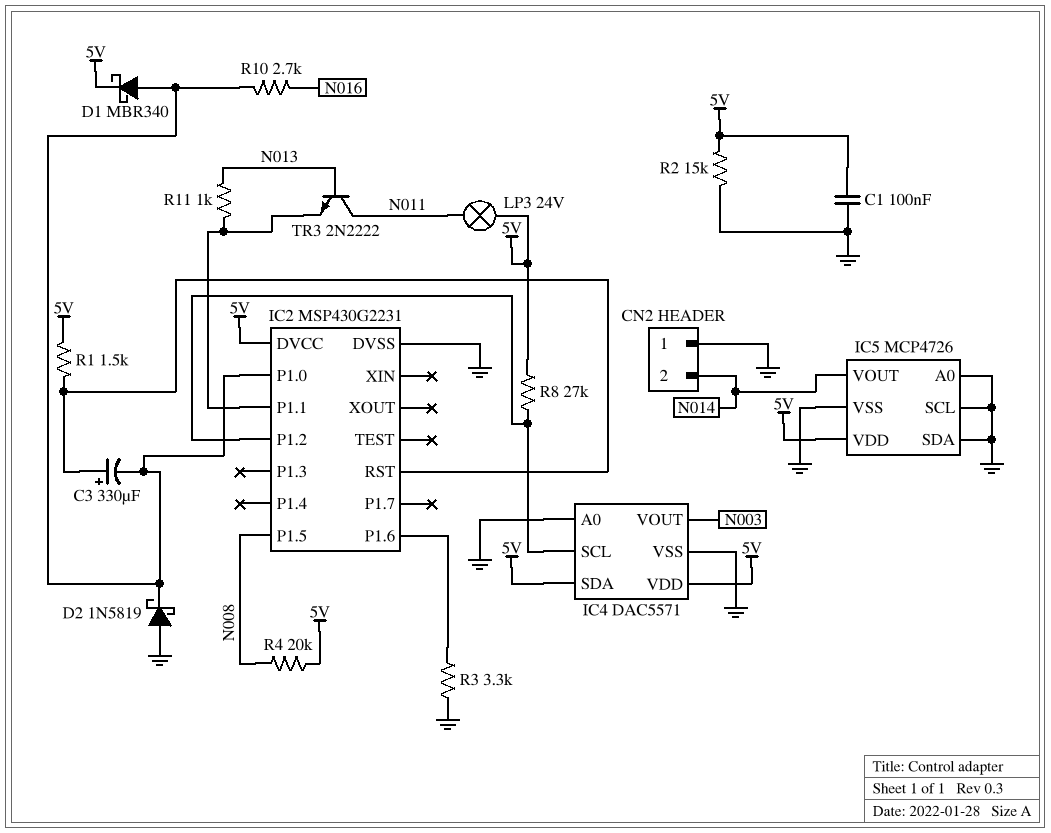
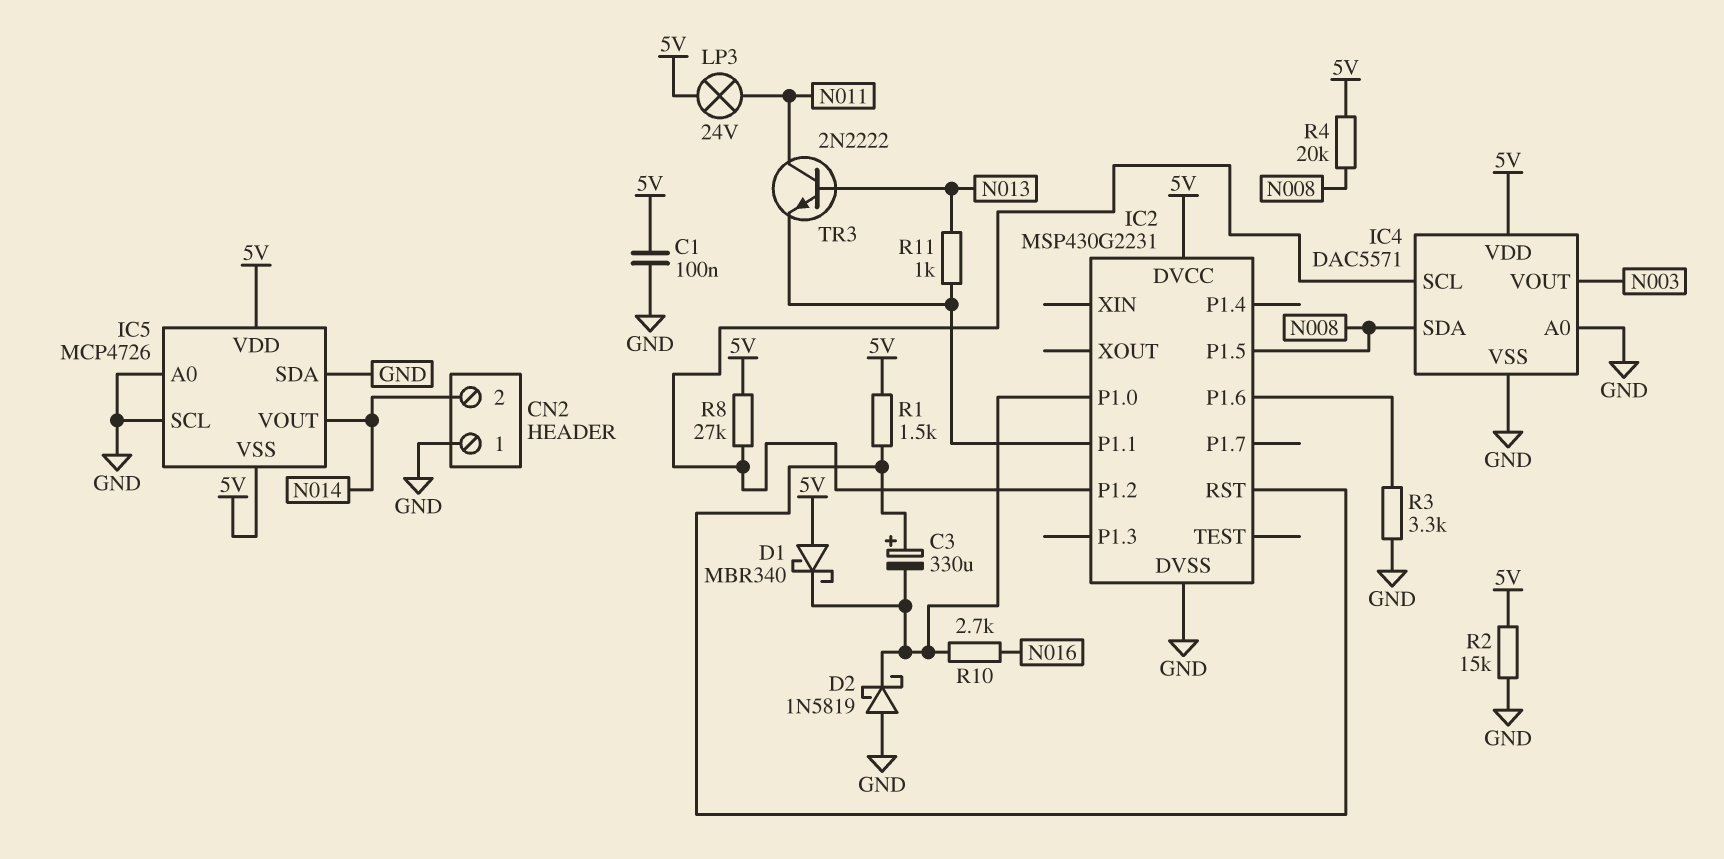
D1: schottky MBR340 (A IC2/P1.0, K 5V) -> schottky MBR340 (A 5V, K IC2/P1.0)
IC4 pin SDA: 5V -> N008
IC5 pin VSS: GND -> 5V

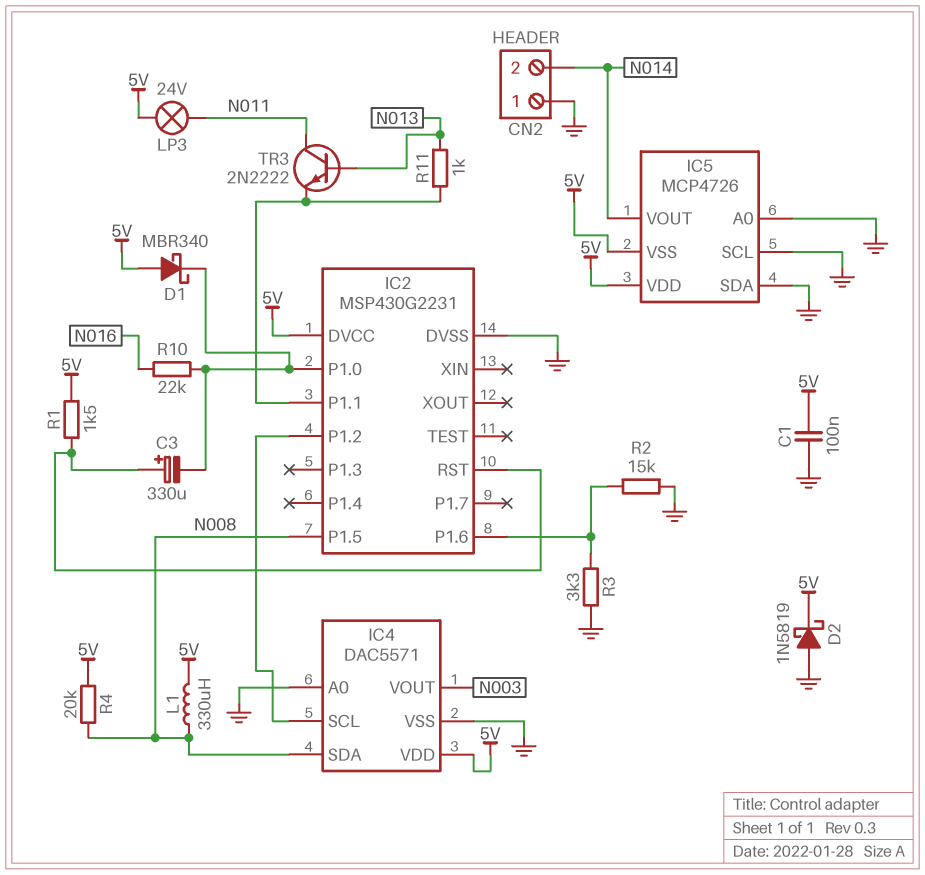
D2: schottky 1N5819 (A GND, K IC2/P1.0) -> schottky 1N5819 (A GND, K 5V)
L1: none -> 330uH (5V, N008)
R2: 15k (5V, GND) -> 15k (GND, IC2/P1.6)
R8: 27k (5V, IC2/P1.2) -> none
R10: 2.7k (IC2/P1.0, N016) -> 22k (IC2/P1.0, N016)

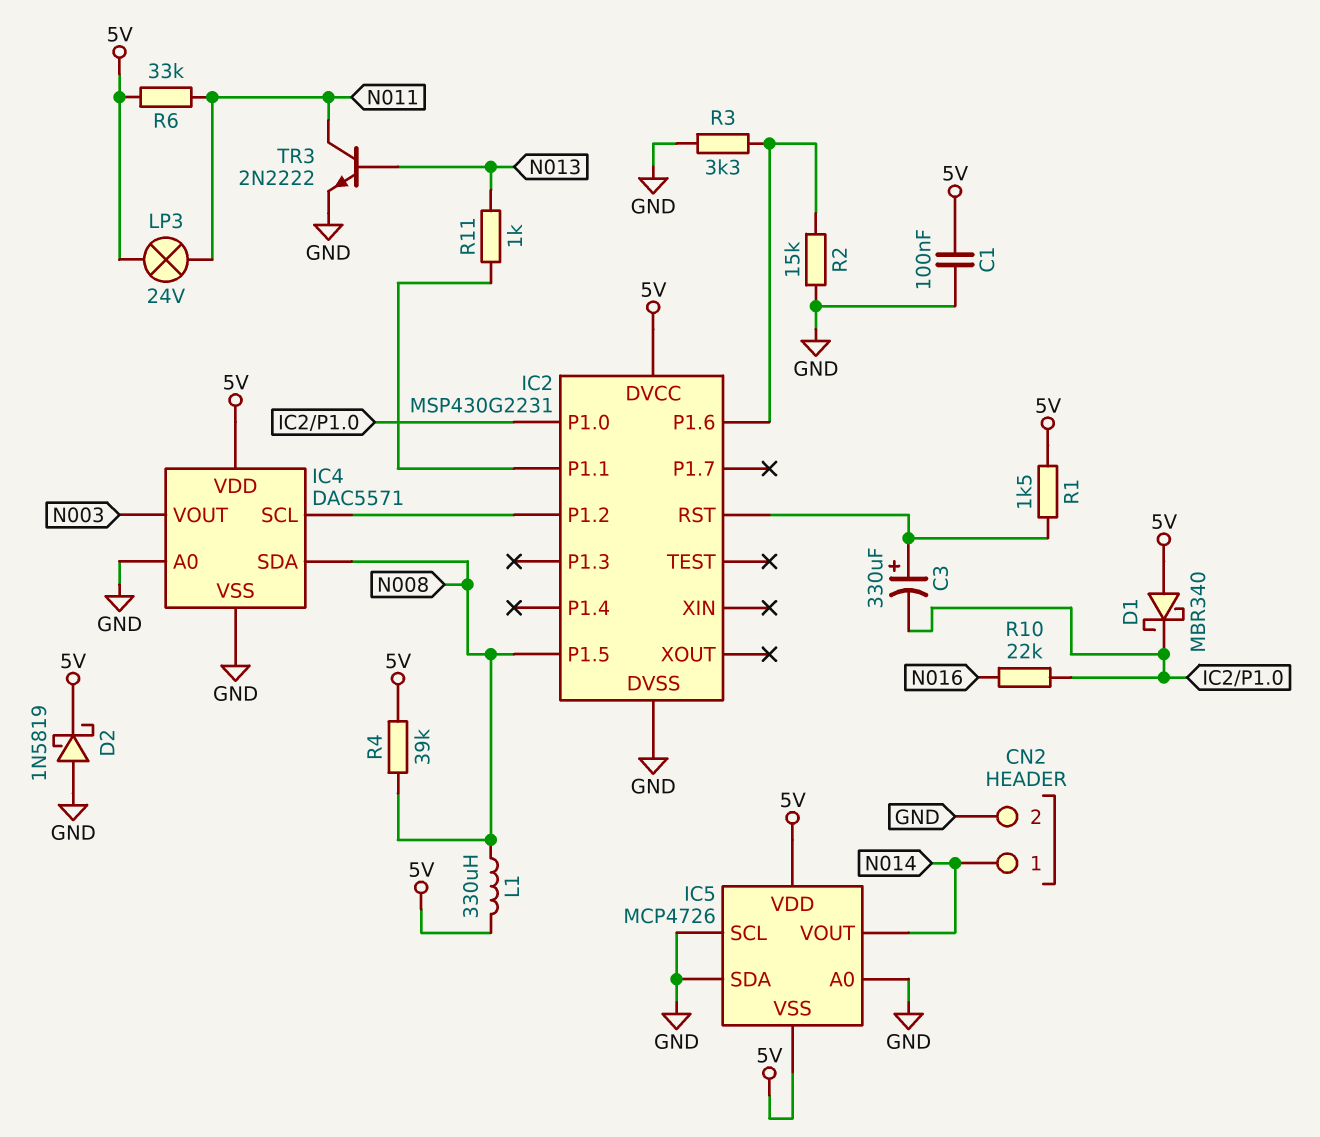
CN2 pin 1: GND -> N014
CN2 pin 2: N014 -> GND
R4: 20k (5V, N008) -> 39k (5V, N008)
R6: none -> 33k (5V, N011)
TR3: NPN 2N2222 (B N013, C N011, E IC2/P1.1) -> NPN 2N2222 (B N013, C N011, E GND)

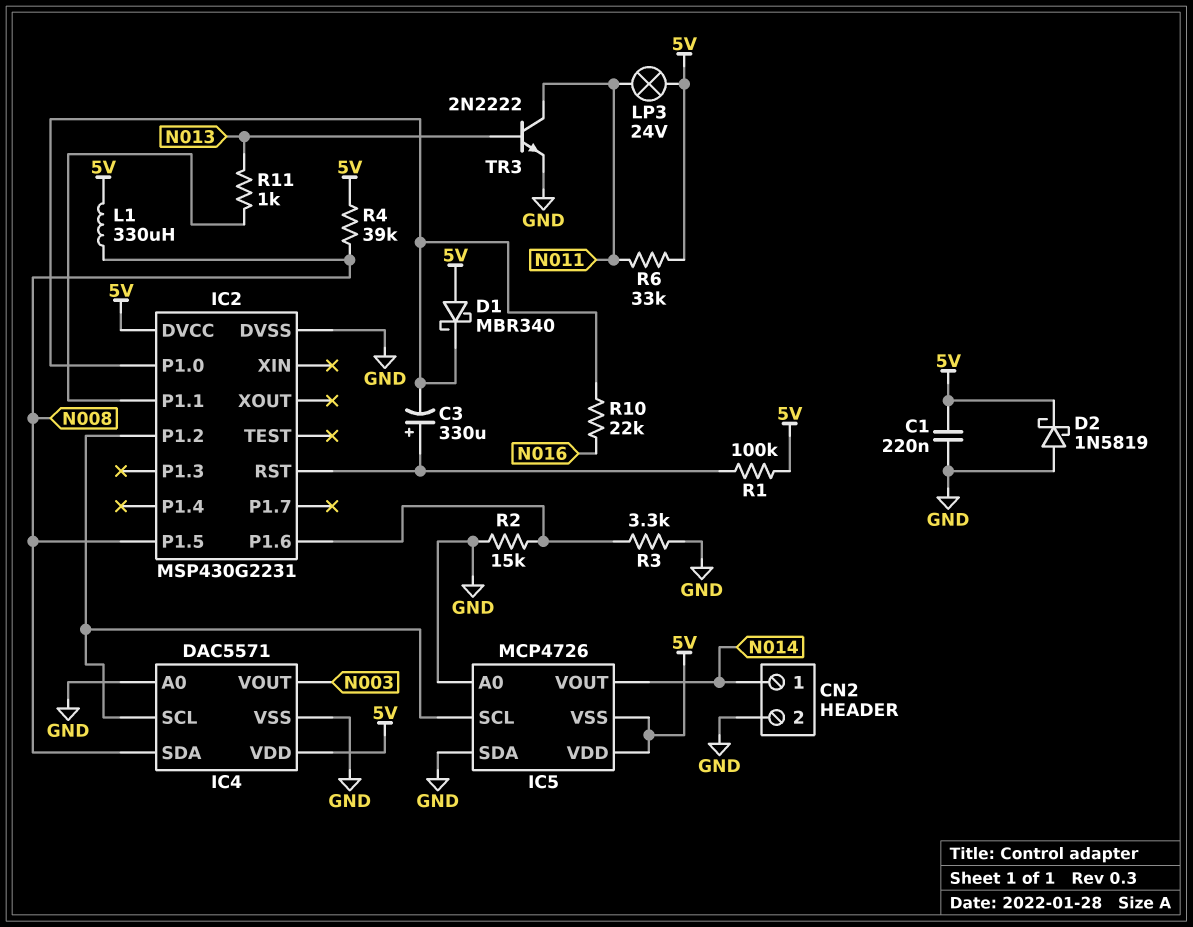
C1: 100nF (5V, GND) -> 220nF (5V, GND)
IC5 pin SCL: GND -> IC2/P1.2
R1: 1.5k (5V, IC2/RST) -> 100k (5V, IC2/RST)

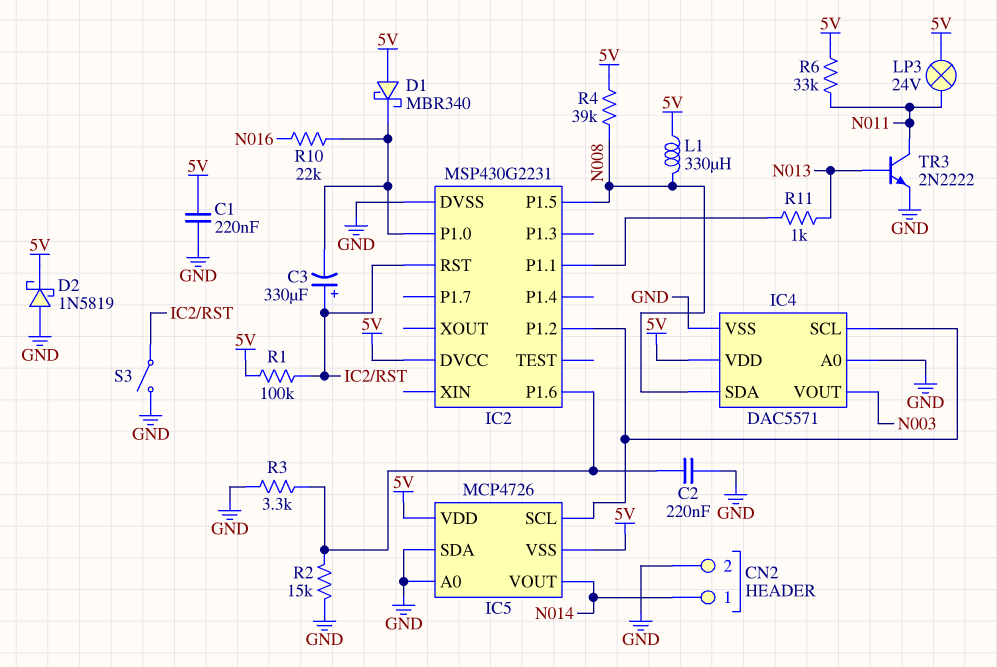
C2: none -> 220nF (GND, IC2/P1.6)
S3: none -> switch (GND, IC2/RST)

